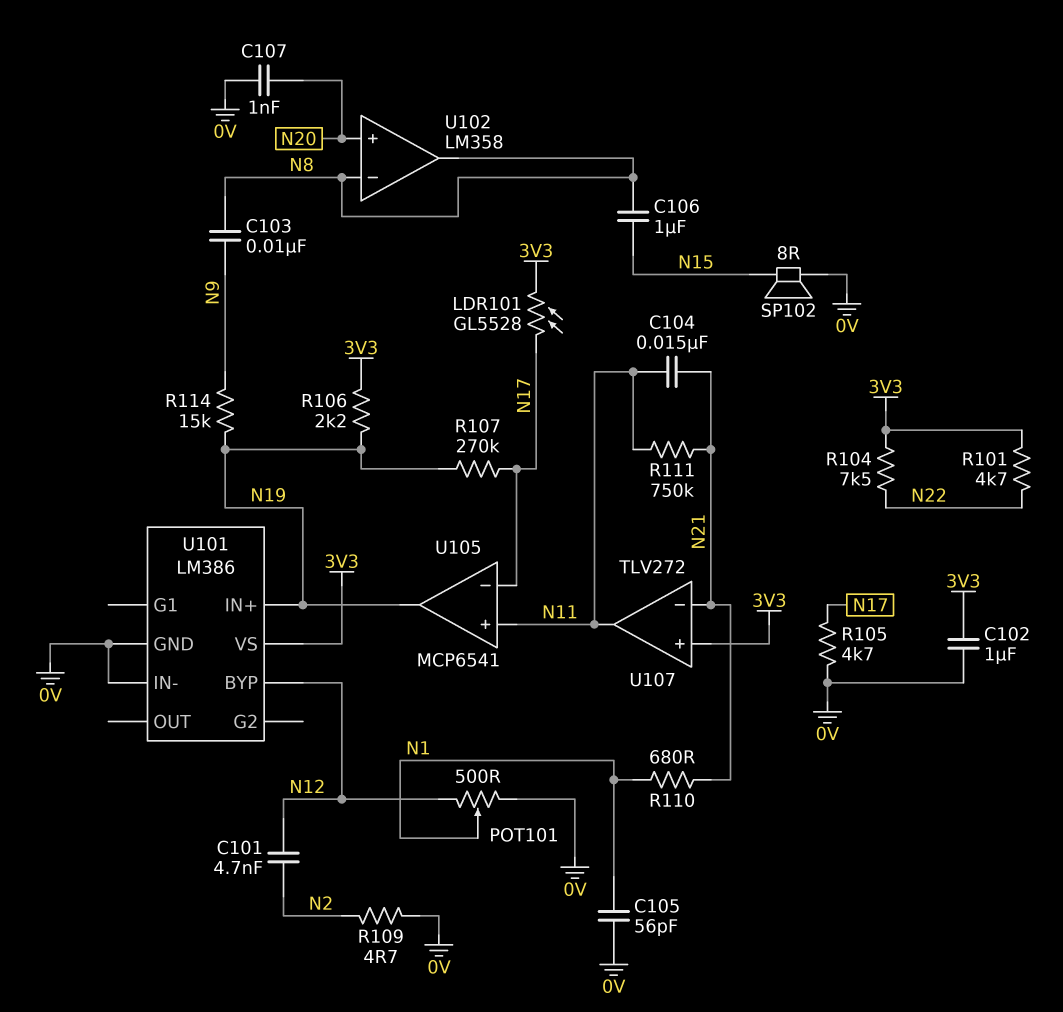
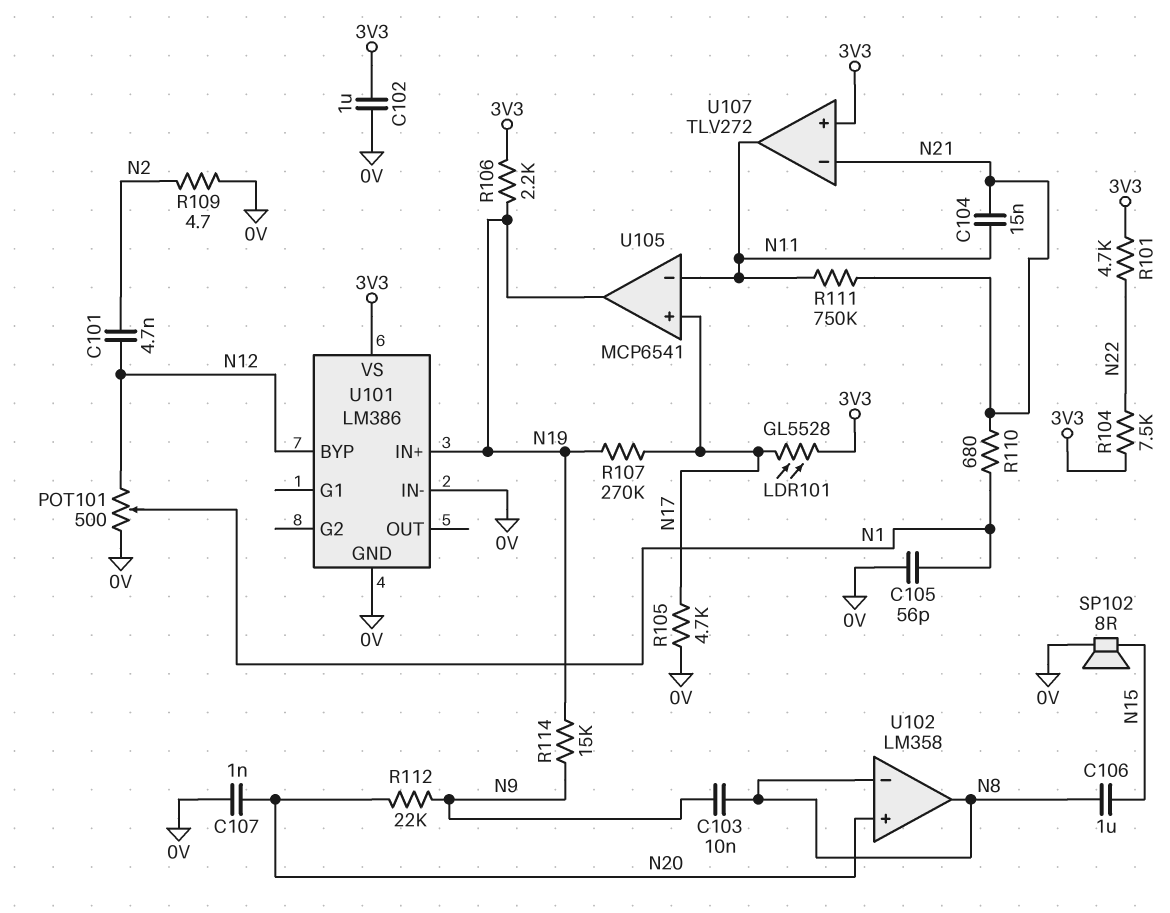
R112: none -> 22k (N9, N20)
U105 pin in+: N11 -> N17
U105 pin in-: N17 -> N11

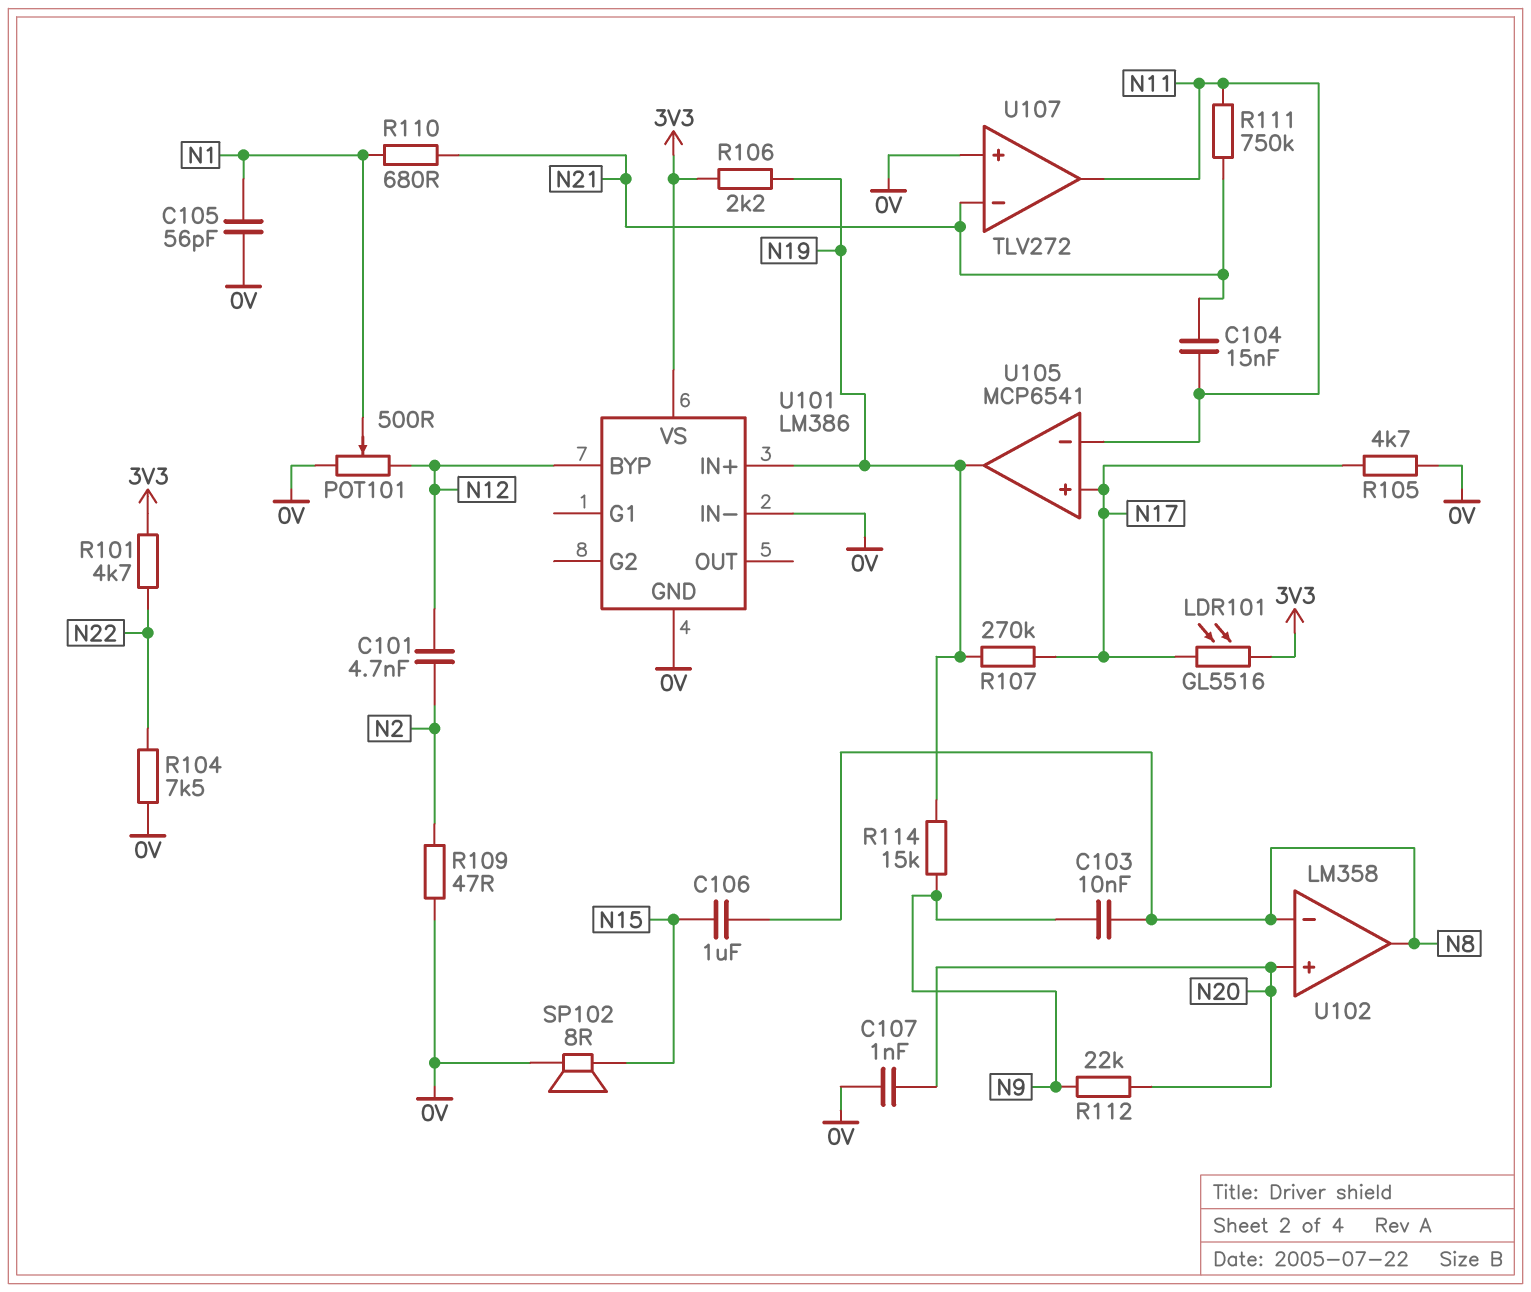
C102: 1uF (0V, 3V3) -> none
LDR101: GL5528 (3V3, N17) -> GL5516 (3V3, N17)
R104: 7.5k (3V3, N22) -> 7.5k (0V, N22)
R109: 4.7 (0V, N2) -> 47 (0V, N2)
U107 pin in+: 3V3 -> 0V

